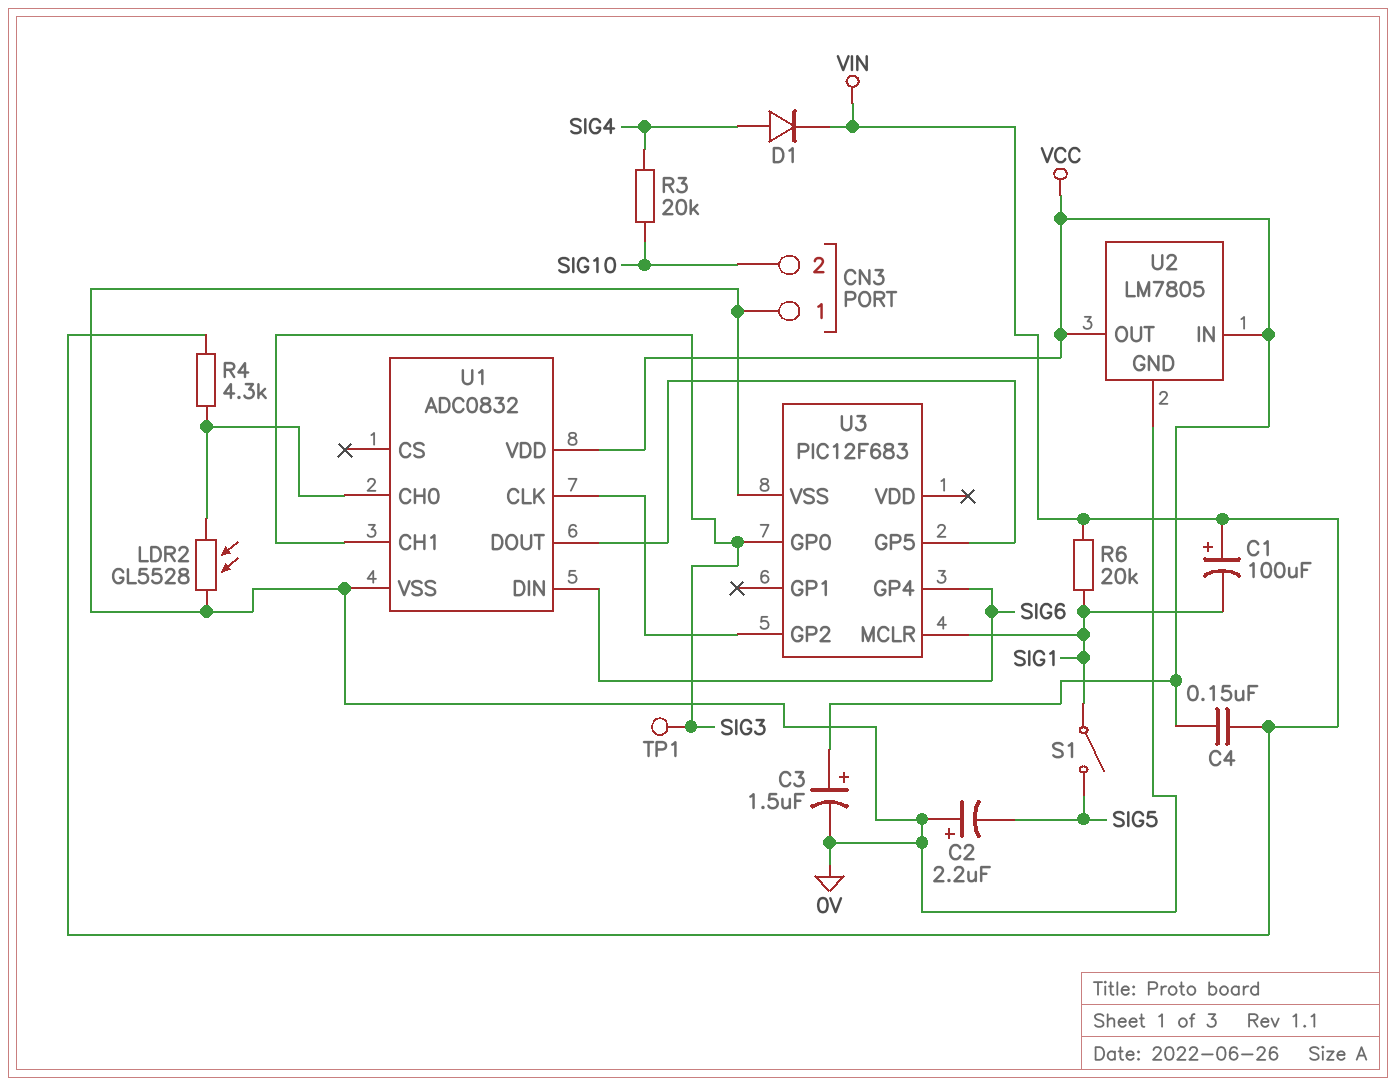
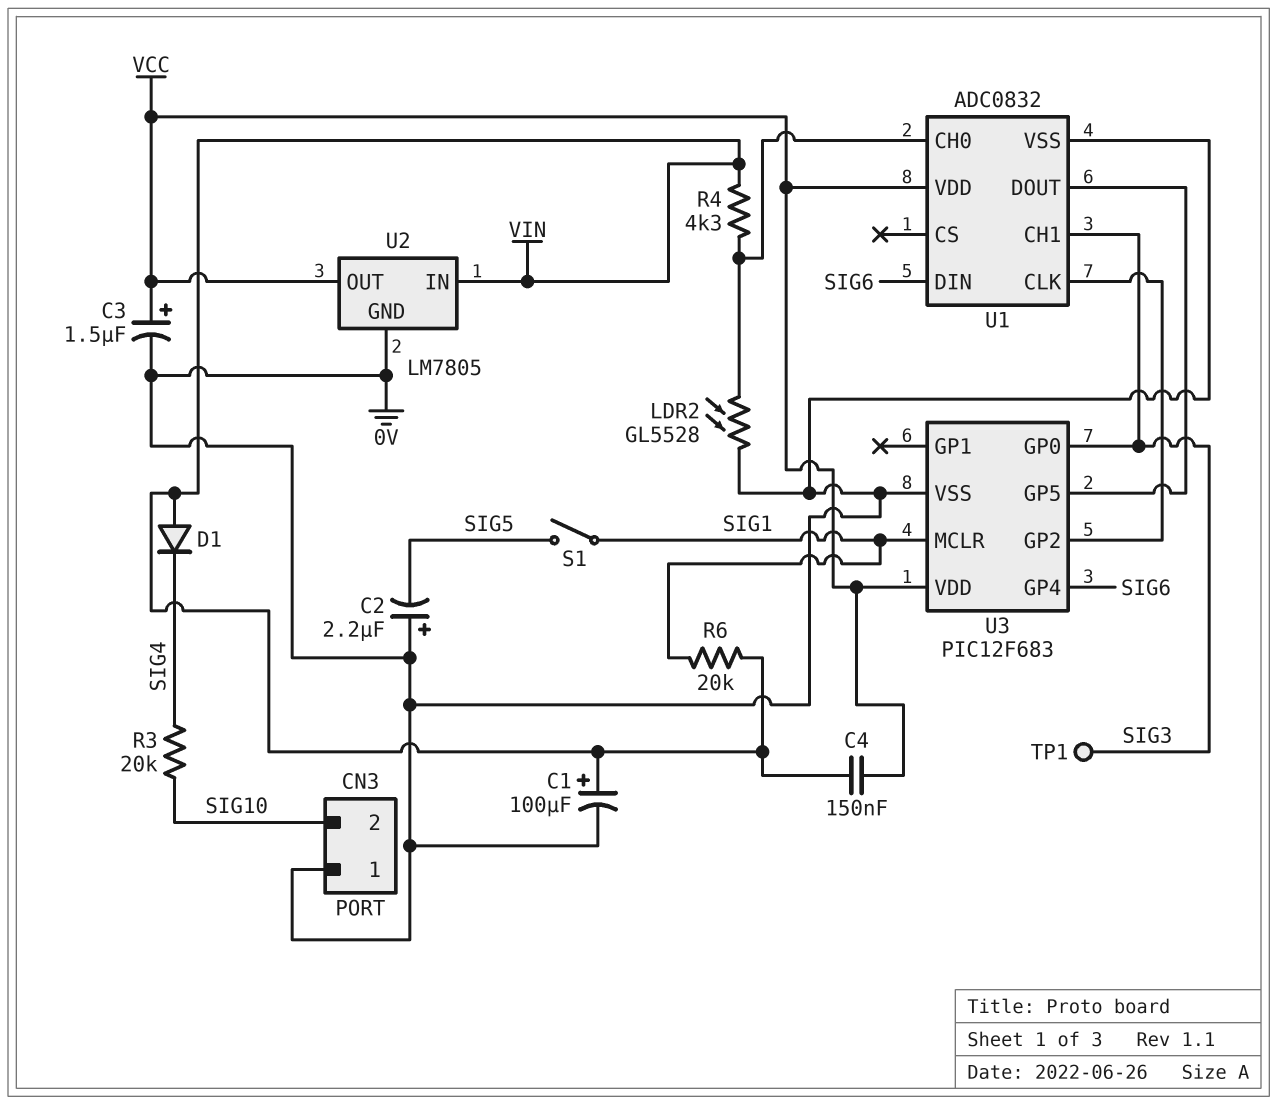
C1: 100uF (plus VIN, minus SIG1) -> 100uF (plus VIN, minus 0V)
D1: diode (A SIG4, K VIN) -> diode (A VIN, K SIG4)
U2 pin IN: VCC -> VIN
U3 pin VDD: none -> VCC

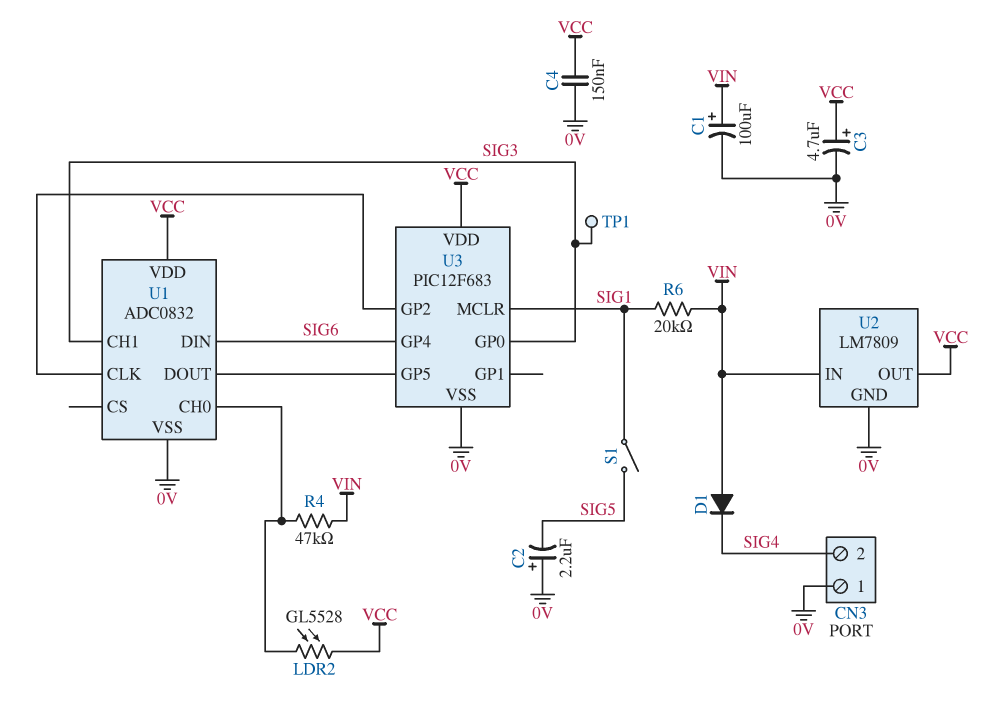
C3: 1.5uF (plus VCC, minus 0V) -> 4.7uF (plus VCC, minus 0V)
C4: 150nF (VCC, VIN) -> 150nF (0V, VCC)
CN3 pin 2: SIG10 -> SIG4
LDR2: GL5528 (0V, U1/CH0) -> GL5528 (U1/CH0, VCC)
R3: 20k (SIG4, SIG10) -> none
R4: 4.3k (U1/CH0, VIN) -> 47k (U1/CH0, VIN)
U2: LM7805 -> LM7809

